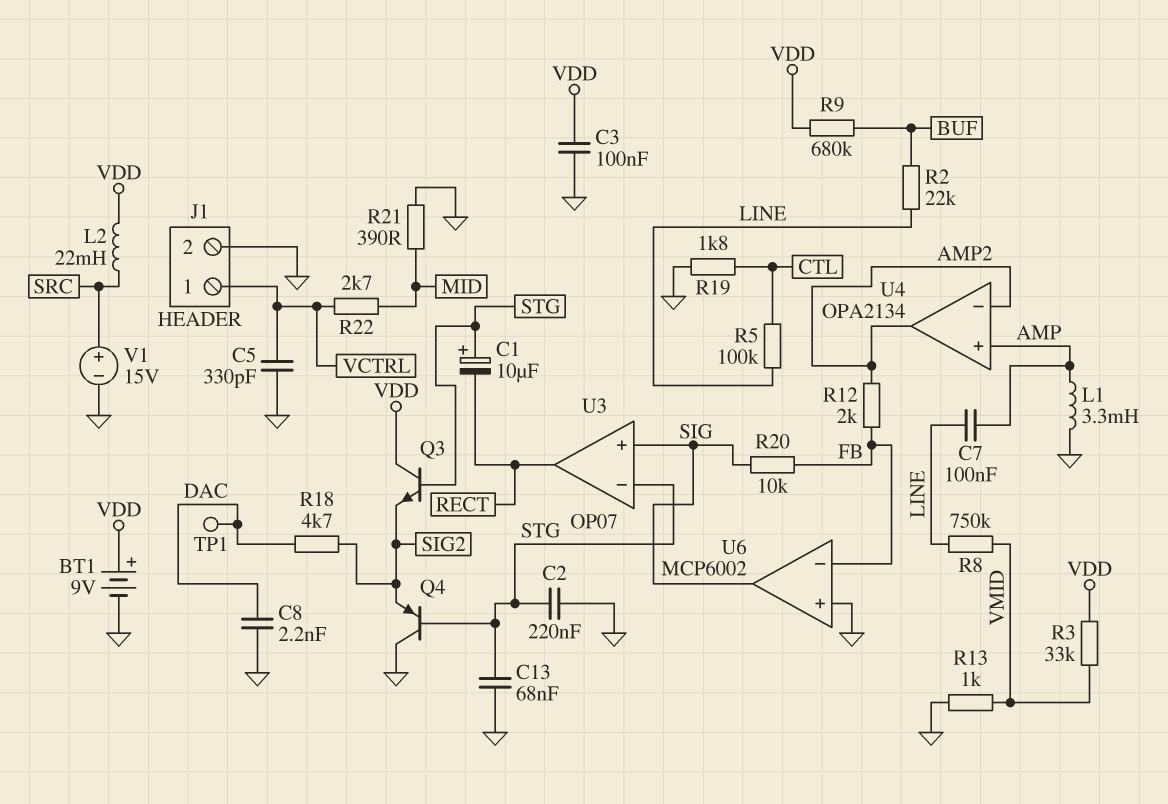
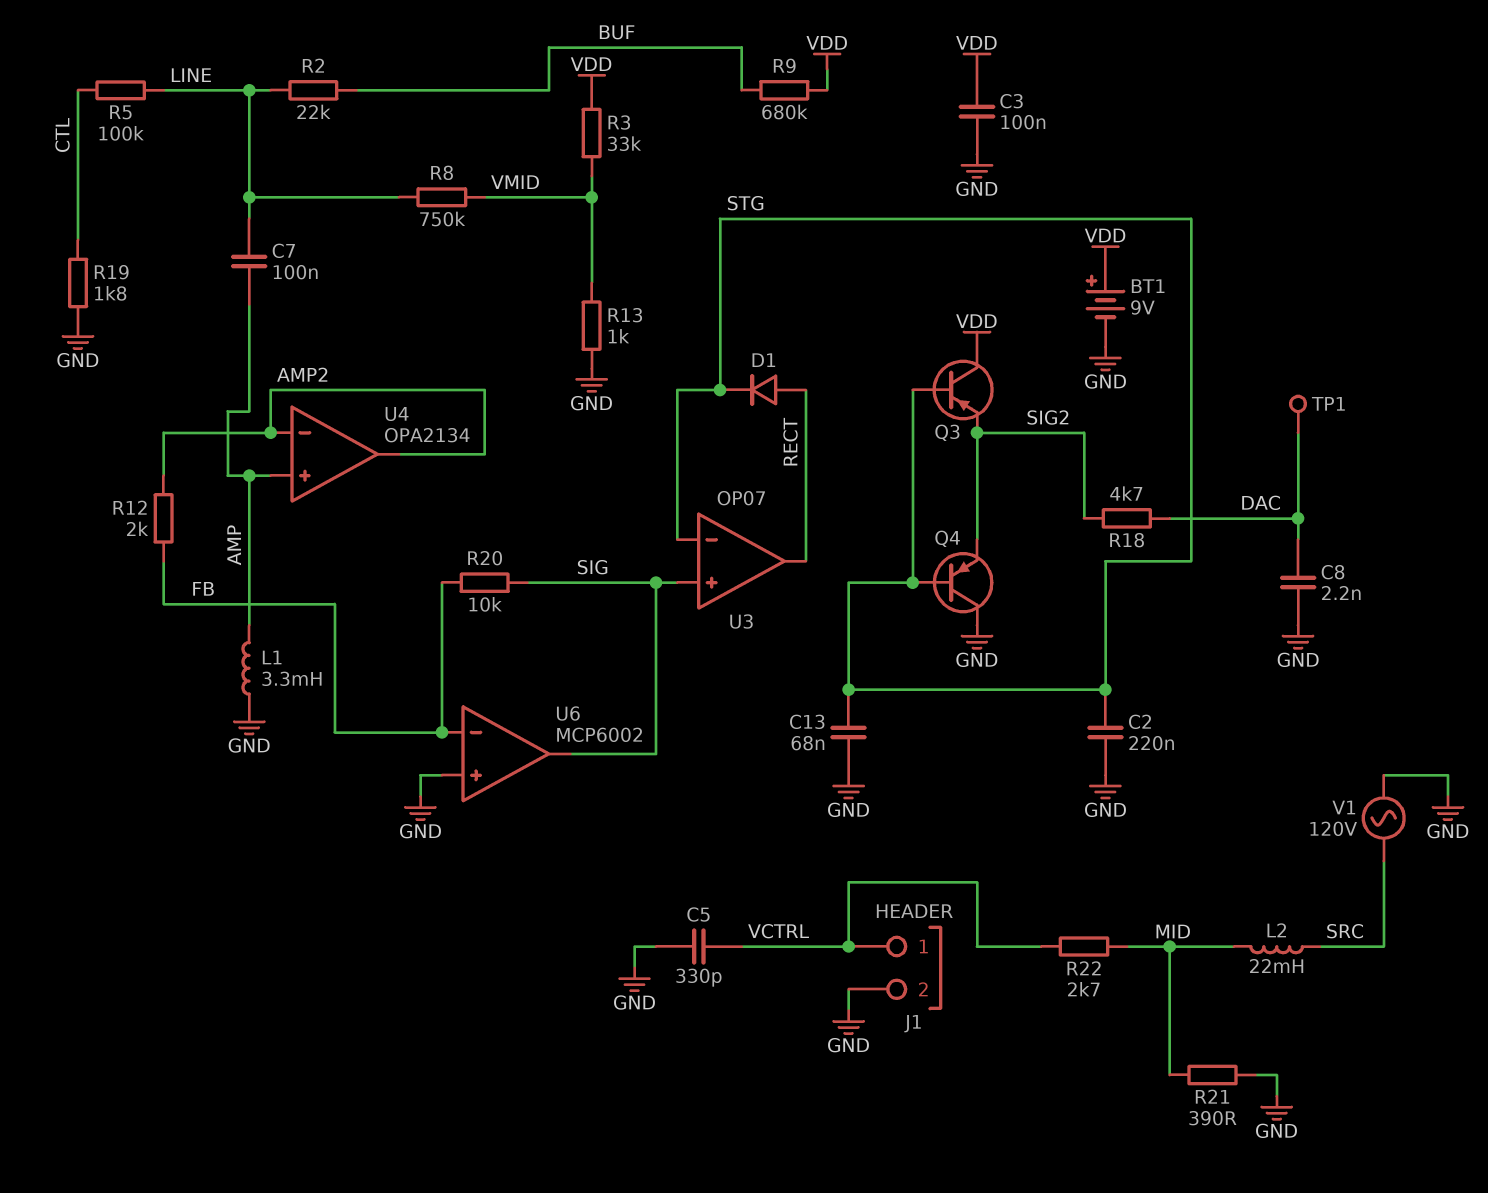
C1: 10uF (plus STG, minus RECT) -> none
D1: none -> diode (A RECT, K STG)
L2: 22mH (SRC, VDD) -> 22mH (MID, SRC)
Q3: NPN (B STG, C VDD, E SIG2) -> PNP (B STG, C VDD, E SIG2)
V1: 15V (plus SRC, minus GND) -> AC 120V (GND, SRC)

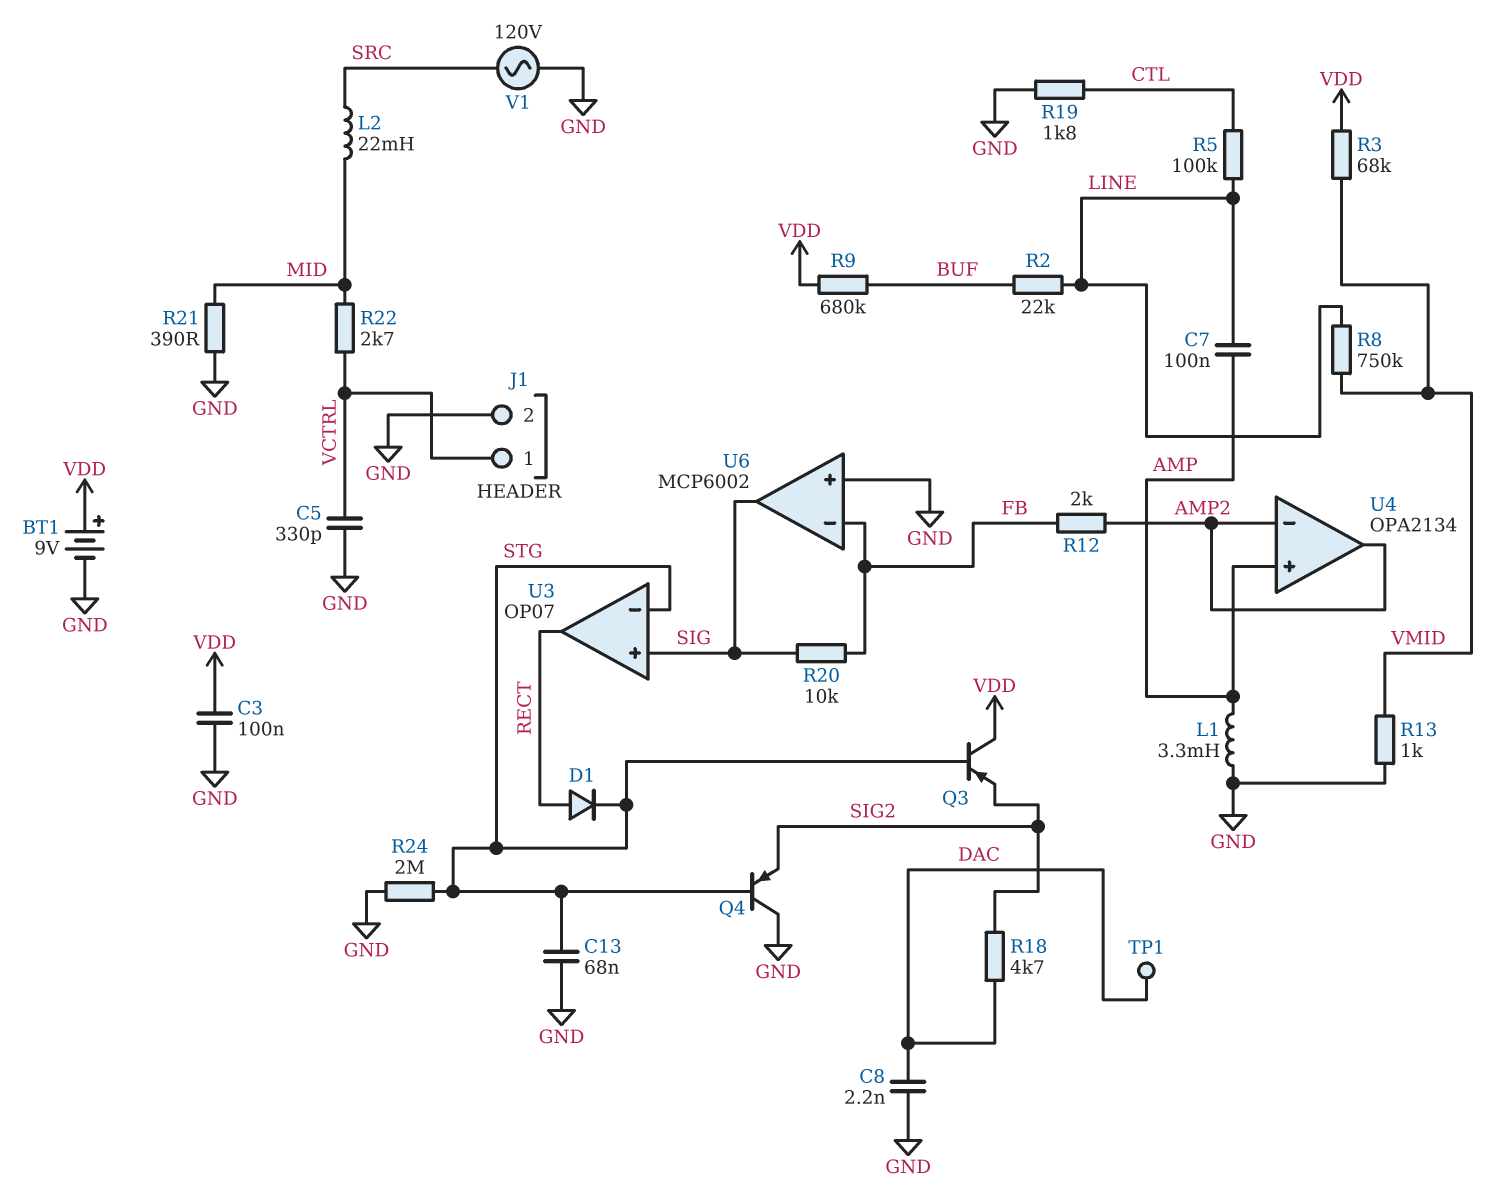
C2: 220nF (GND, STG) -> none
R3: 33k (VDD, VMID) -> 68k (VDD, VMID)
R24: none -> 2M (GND, STG)

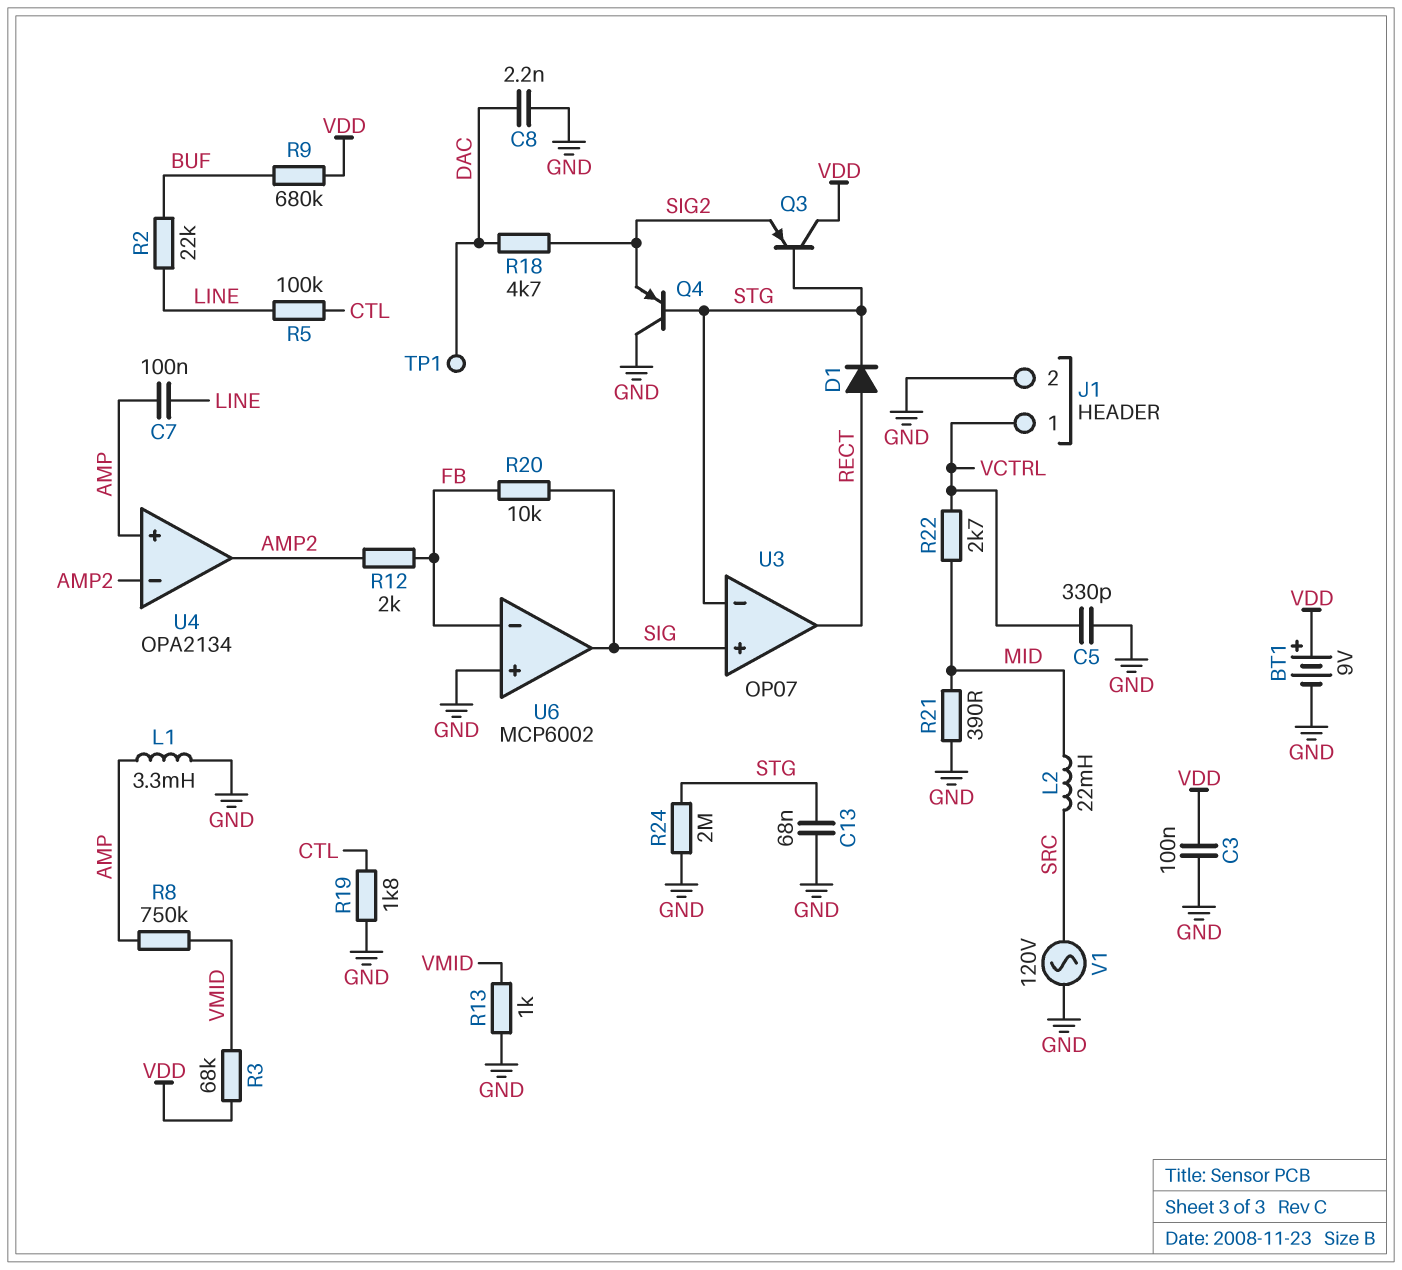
R8: 750k (LINE, VMID) -> 750k (AMP, VMID)

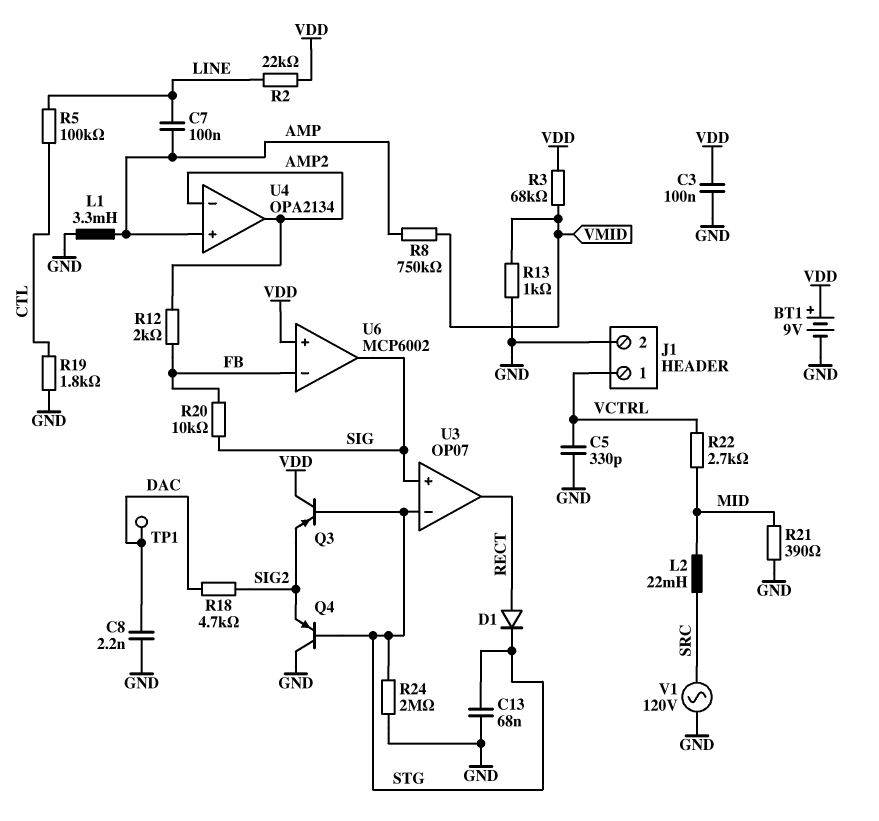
R2: 22k (BUF, LINE) -> 22k (LINE, VDD)
R9: 680k (BUF, VDD) -> none
U6 pin in+: GND -> VDD

